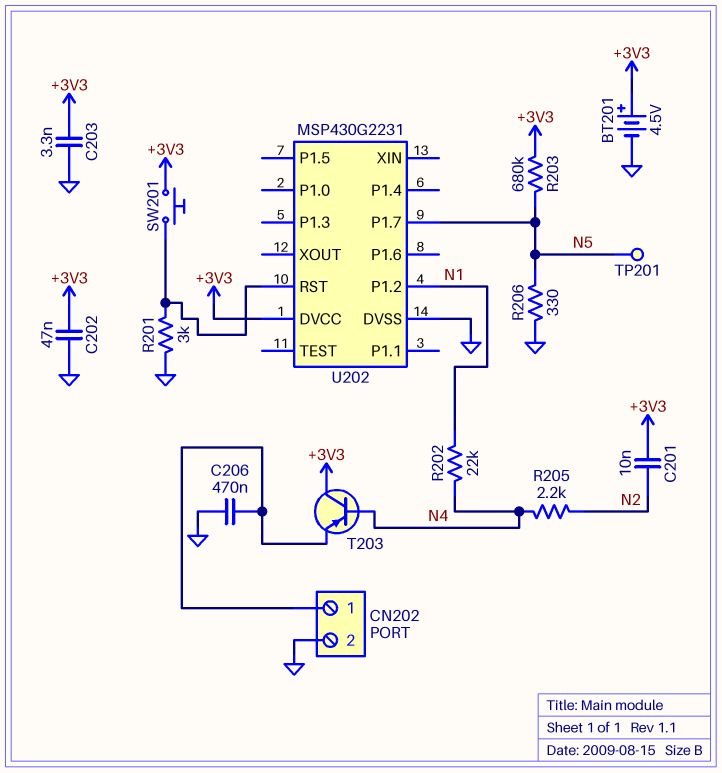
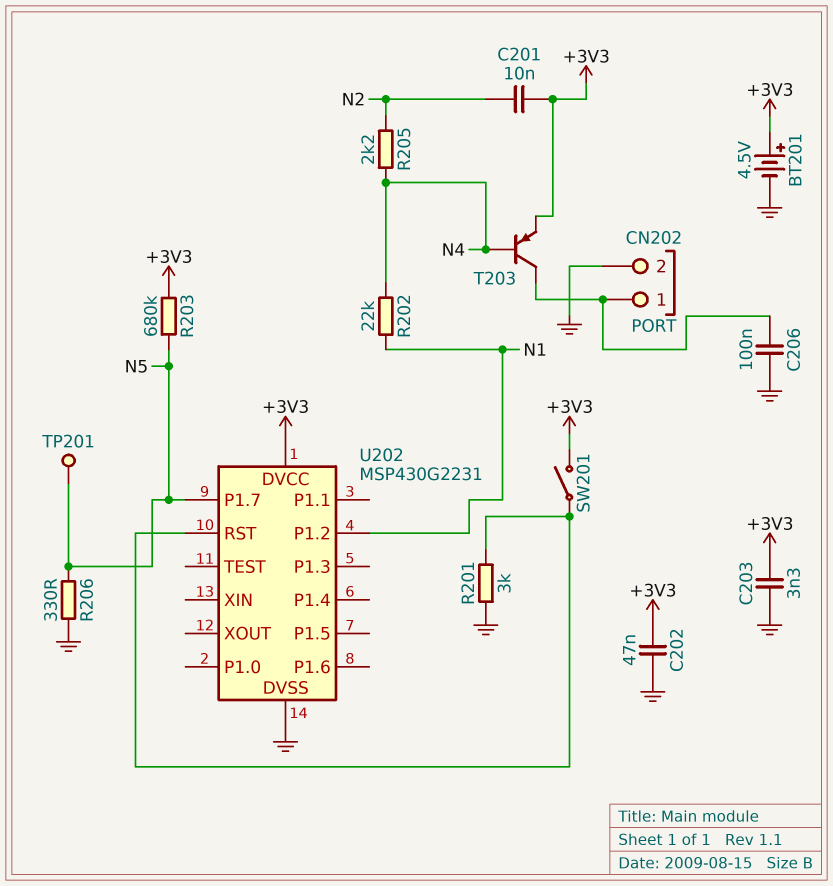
C206: 470nF (CN202/1, GND) -> 100nF (CN202/1, GND)
SW201: button (+3V3, U202/RST) -> switch (+3V3, U202/RST)
T203: PNP (B N4, C +3V3, E CN202/1) -> PNP (B N4, C CN202/1, E +3V3)

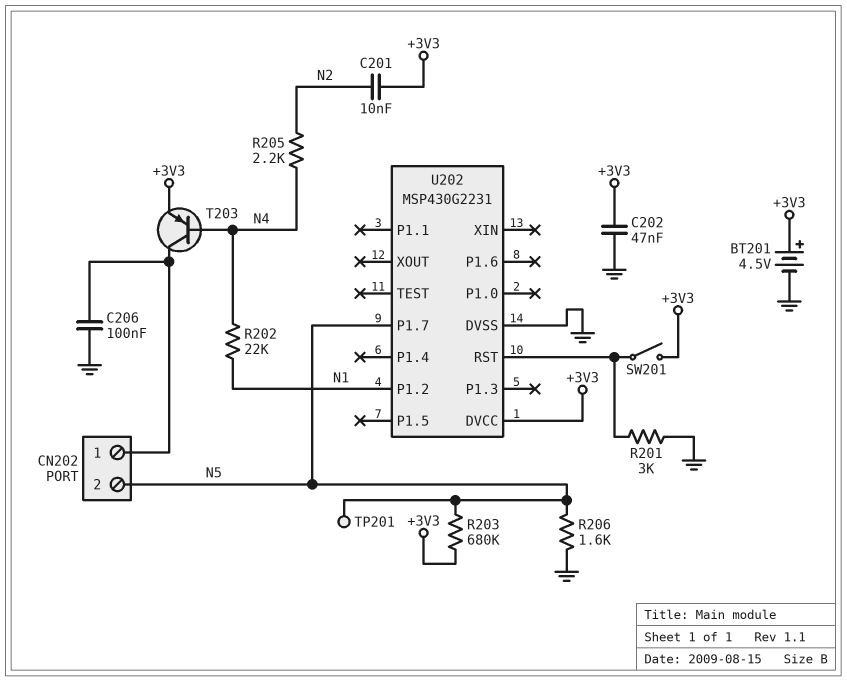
C203: 3.3nF (+3V3, GND) -> none
CN202 pin 2: GND -> N5
R206: 330 (GND, N5) -> 1.6k (GND, N5)

